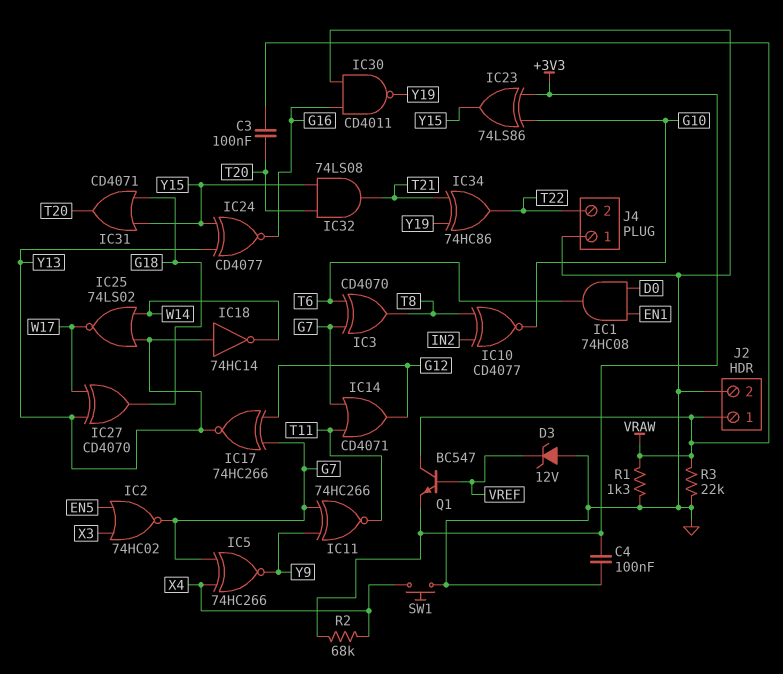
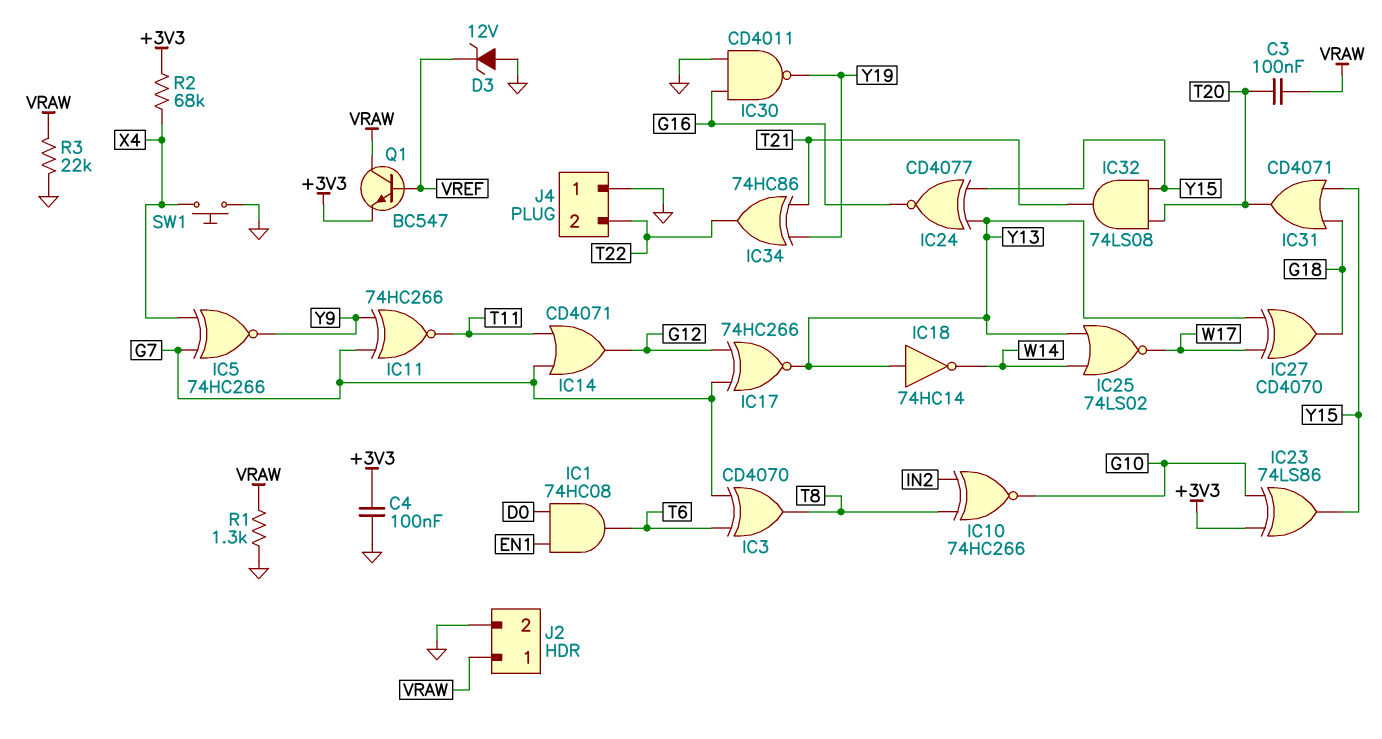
IC2: NOR 74HC02 (in EN5, in X3, out G7) -> none
IC10: XNOR CD4077 (in IN2, in T8, out G10) -> XNOR 74HC266 (in IN2, in T8, out G10)

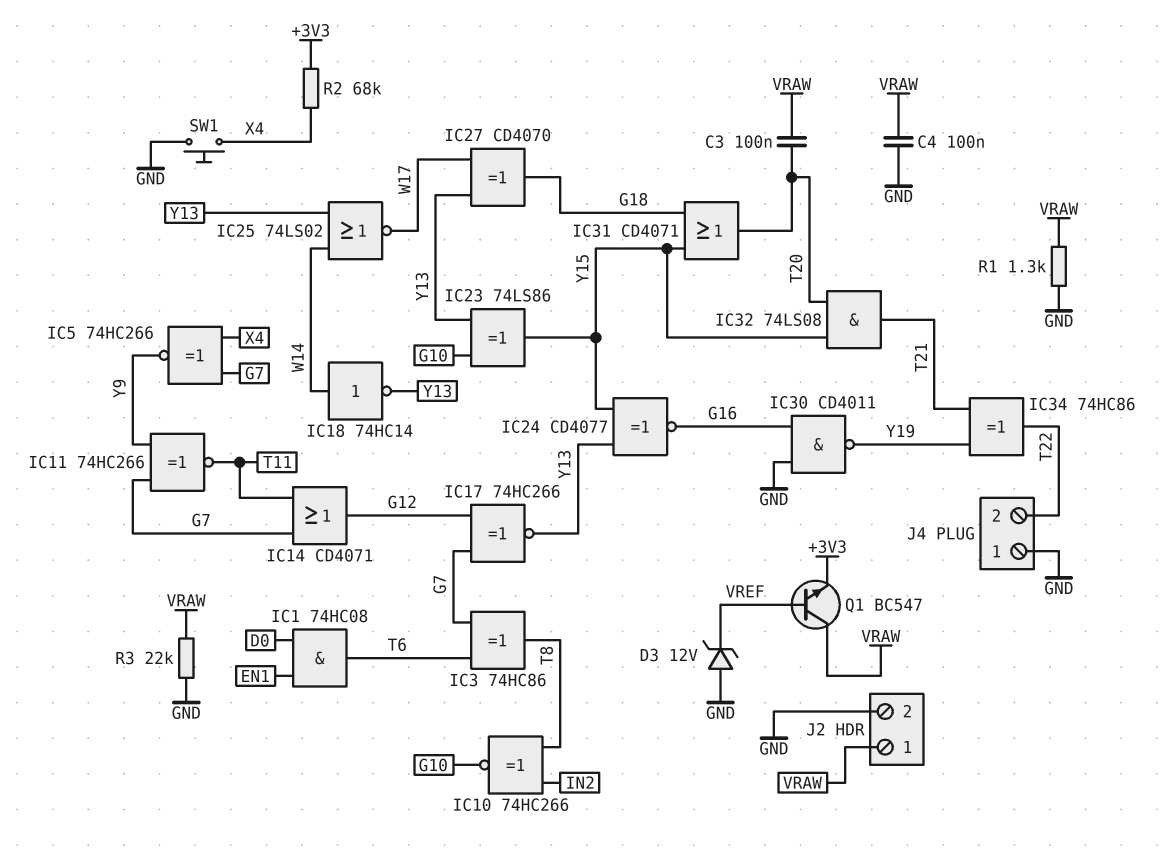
C4: 100nF (+3V3, GND) -> 100nF (GND, VRAW)
IC3: XOR CD4070 (in G7, in T6, out T8) -> XOR 74HC86 (in G7, in T6, out T8)
IC18: NOT 74HC14 (in Y13, out W14) -> NOT 74HC14 (in W14, out Y13)
IC23: XOR 74LS86 (in +3V3, in G10, out Y15) -> XOR 74LS86 (in G10, in Y13, out Y15)

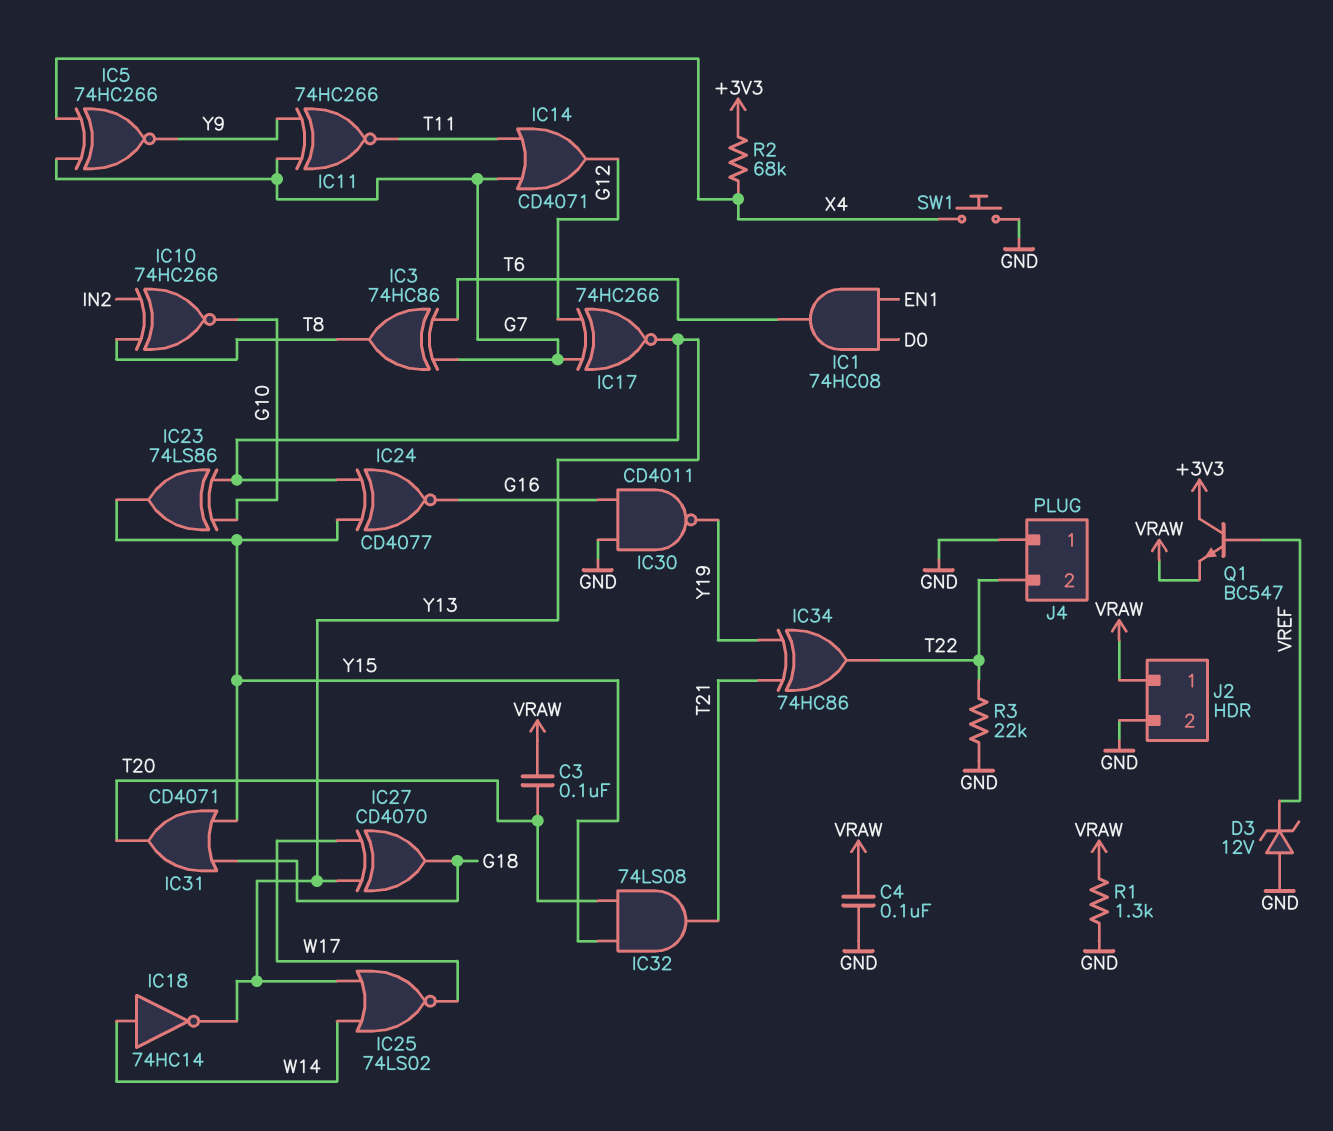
Q1: NPN BC547 (B VREF, C VRAW, E +3V3) -> NPN BC547 (B VREF, C +3V3, E VRAW)
R3: 22k (GND, VRAW) -> 22k (GND, T22)

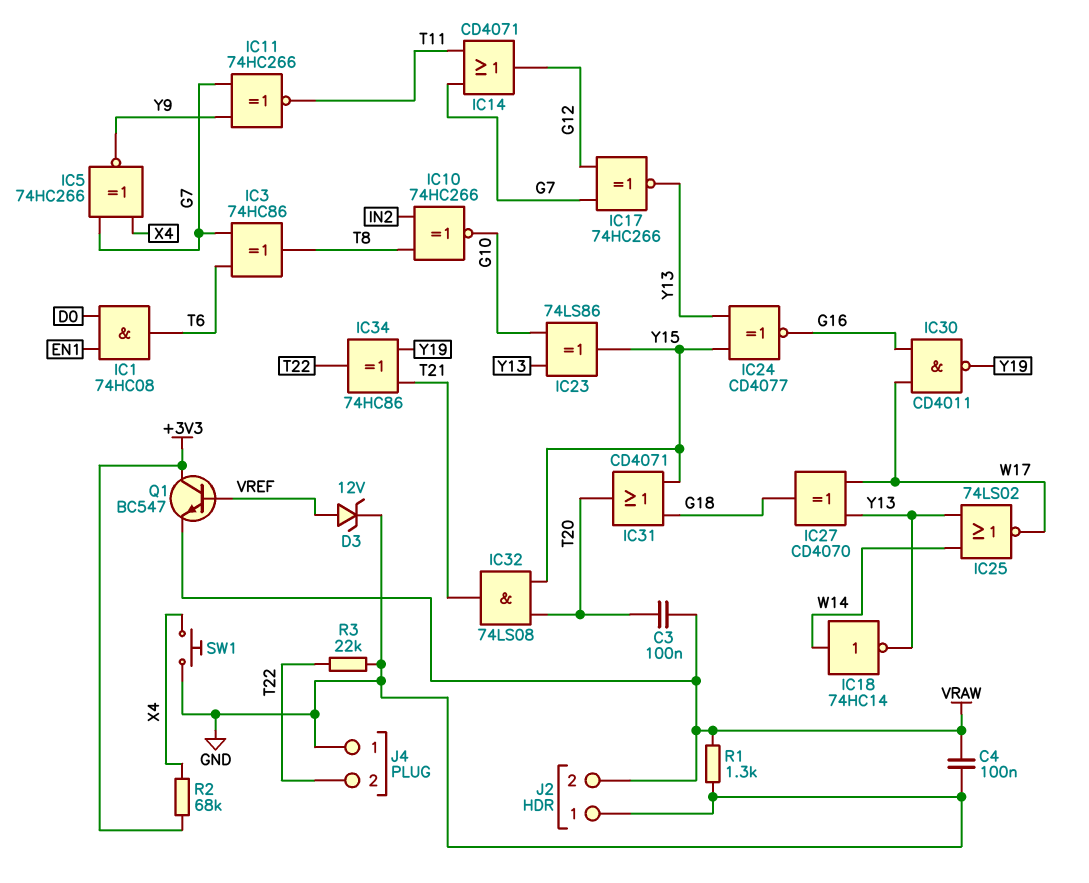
D3: zener 12V (A GND, K VREF) -> zener 12V (A VREF, K GND)
IC30: NAND CD4011 (in G16, in GND, out Y19) -> NAND CD4011 (in G16, in W17, out Y19)
J2 pin 1: VRAW -> GND
J2 pin 2: GND -> VRAW

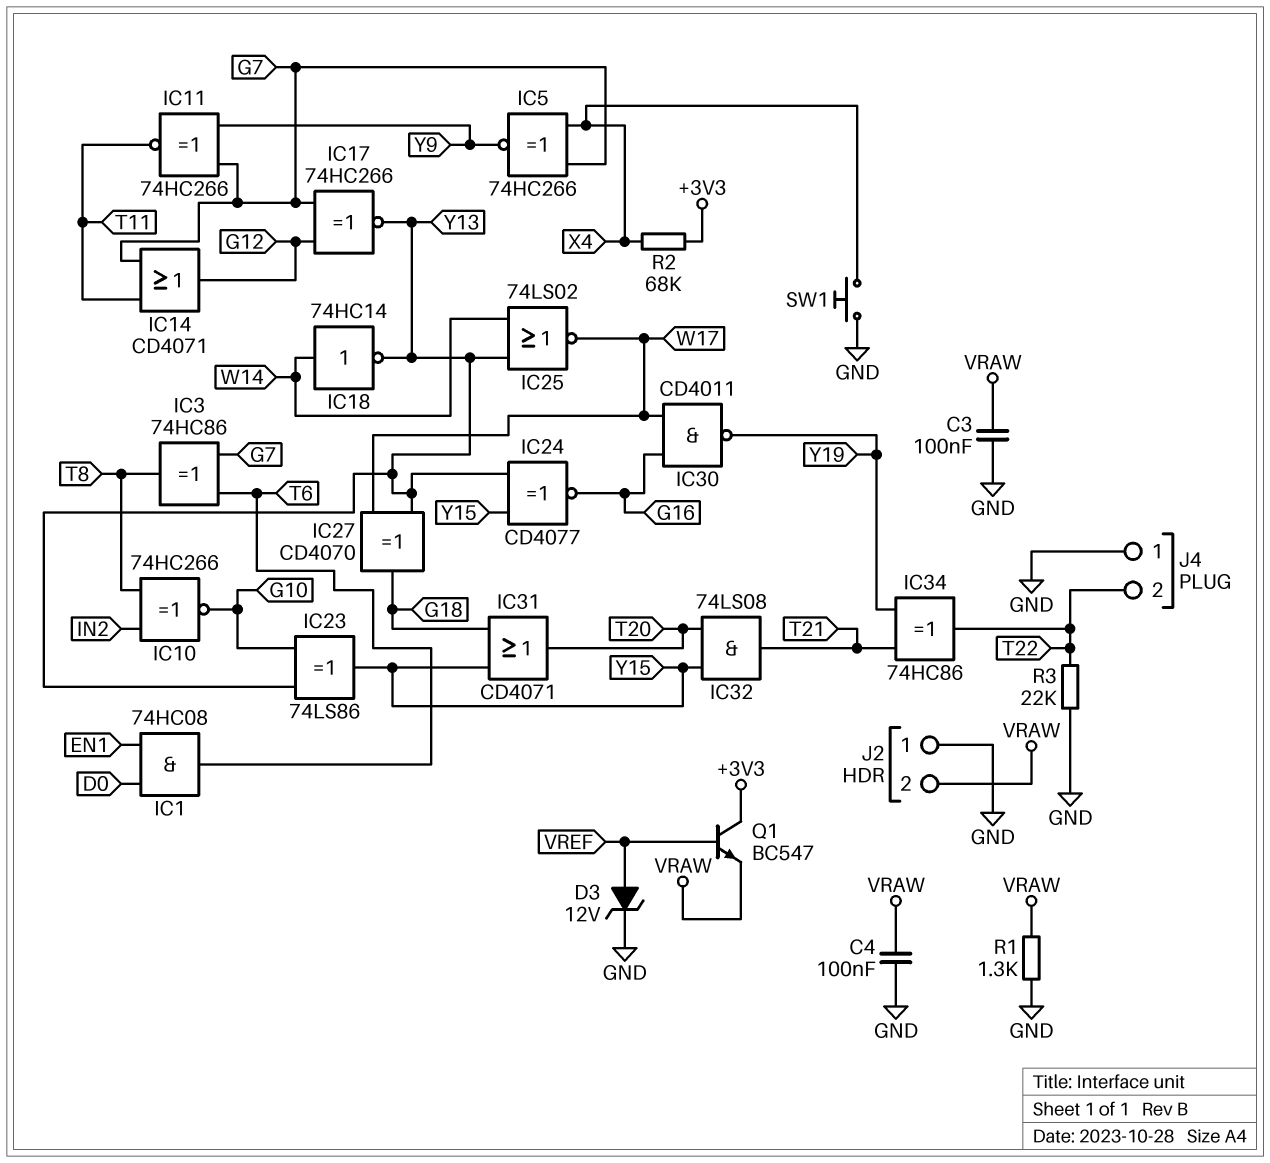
C3: 100nF (T20, VRAW) -> 100nF (GND, VRAW)

